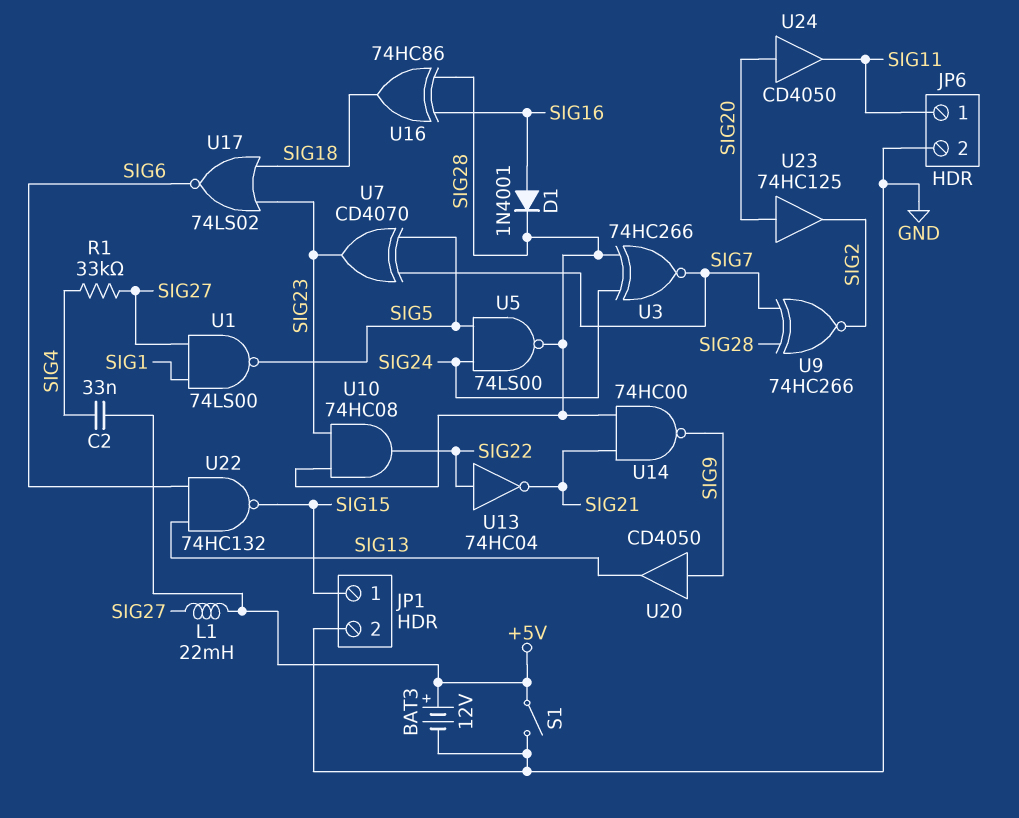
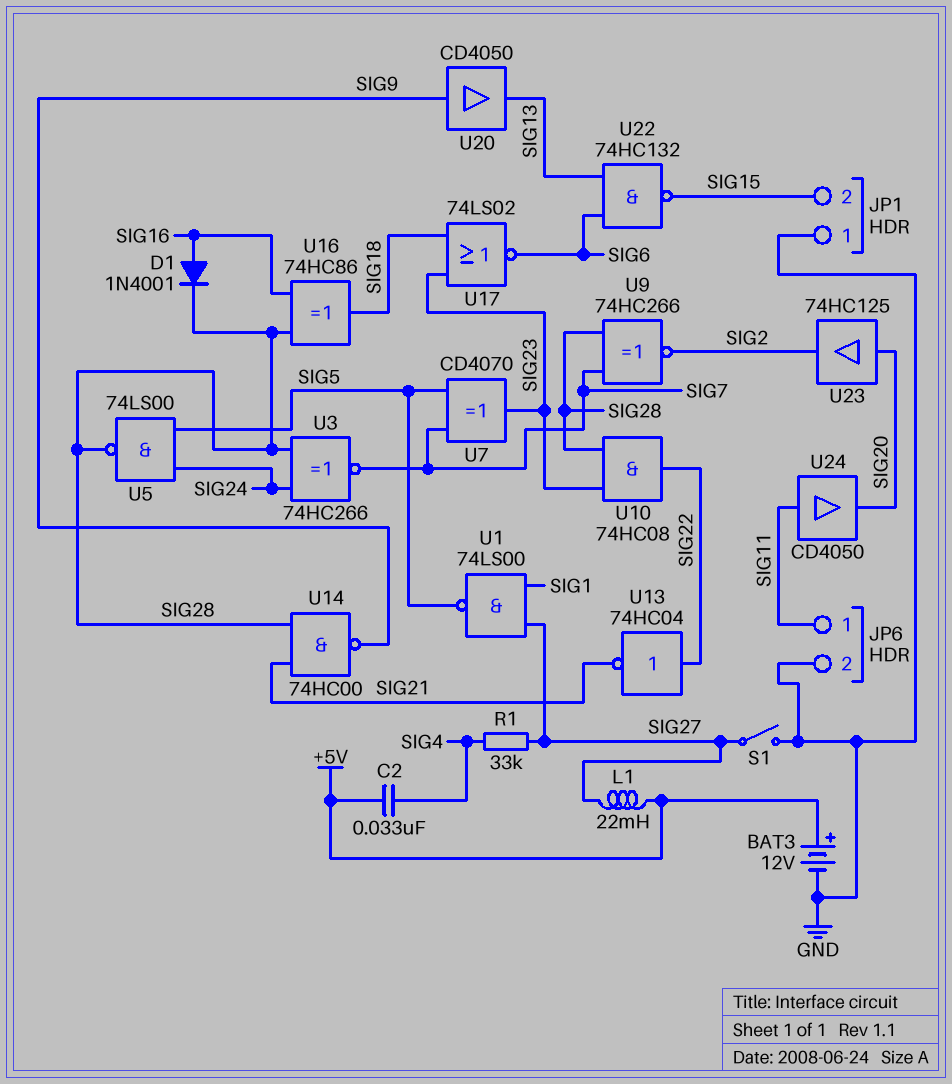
JP1 pin 1: SIG15 -> GND
JP1 pin 2: GND -> SIG15
S1: switch (+5V, GND) -> switch (GND, SIG27)
U24: buffer CD4050 (in SIG20, out SIG11) -> buffer CD4050 (in SIG11, out SIG20)

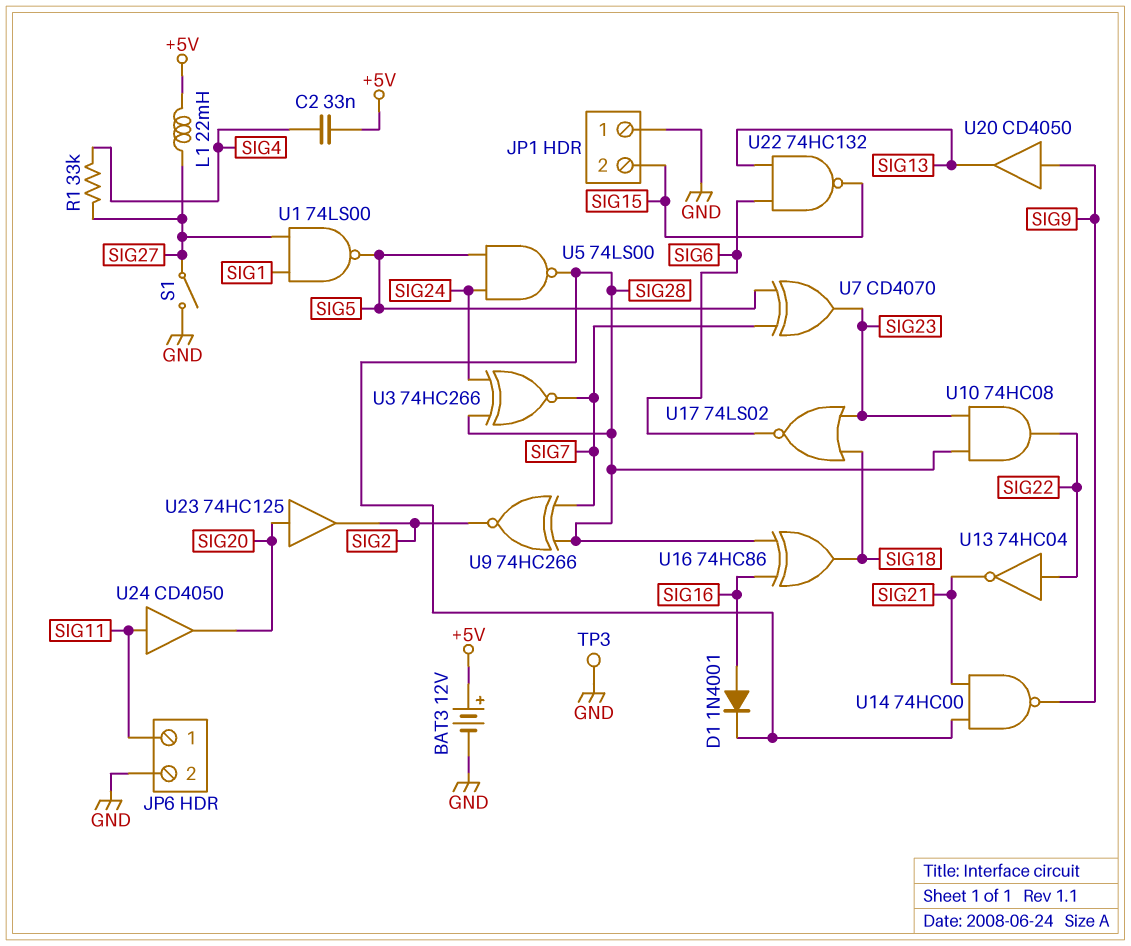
TP3: none -> test point (GND)

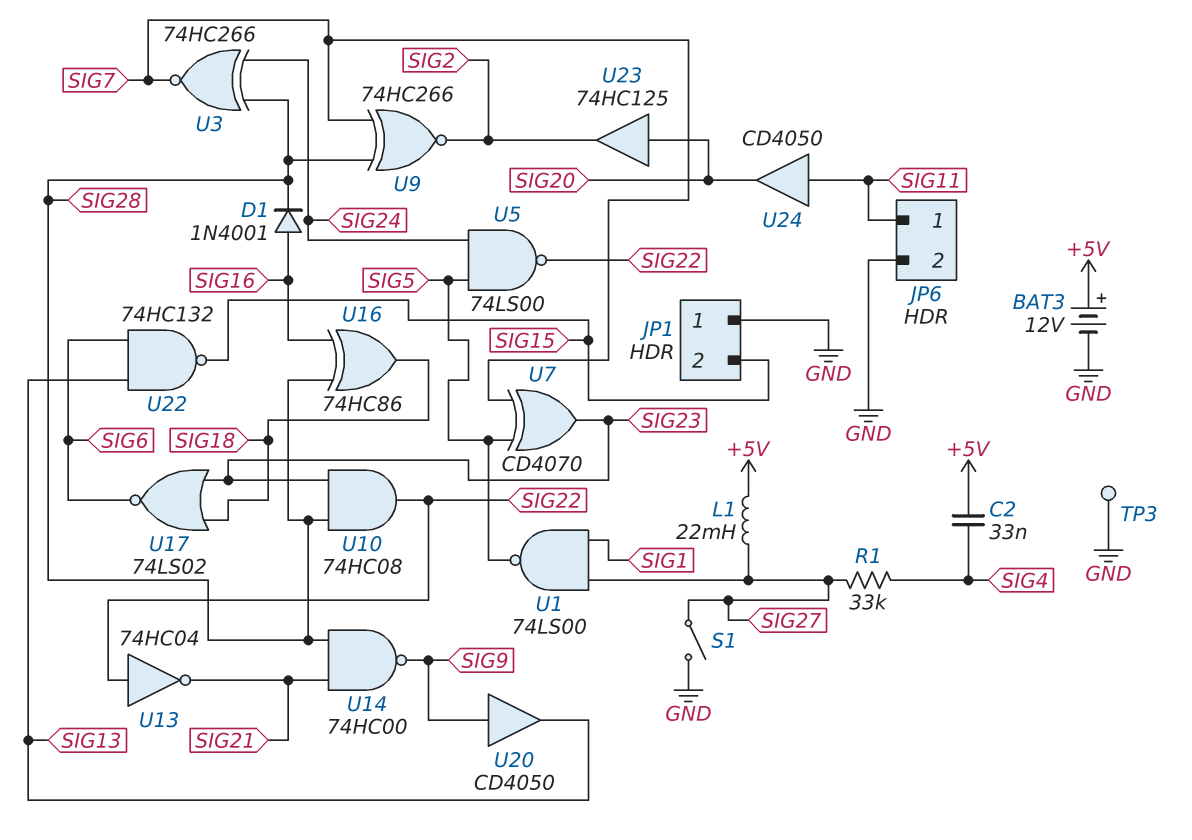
U5: NAND 74LS00 (in SIG5, in SIG24, out SIG28) -> NAND 74LS00 (in SIG5, in SIG24, out SIG22)

